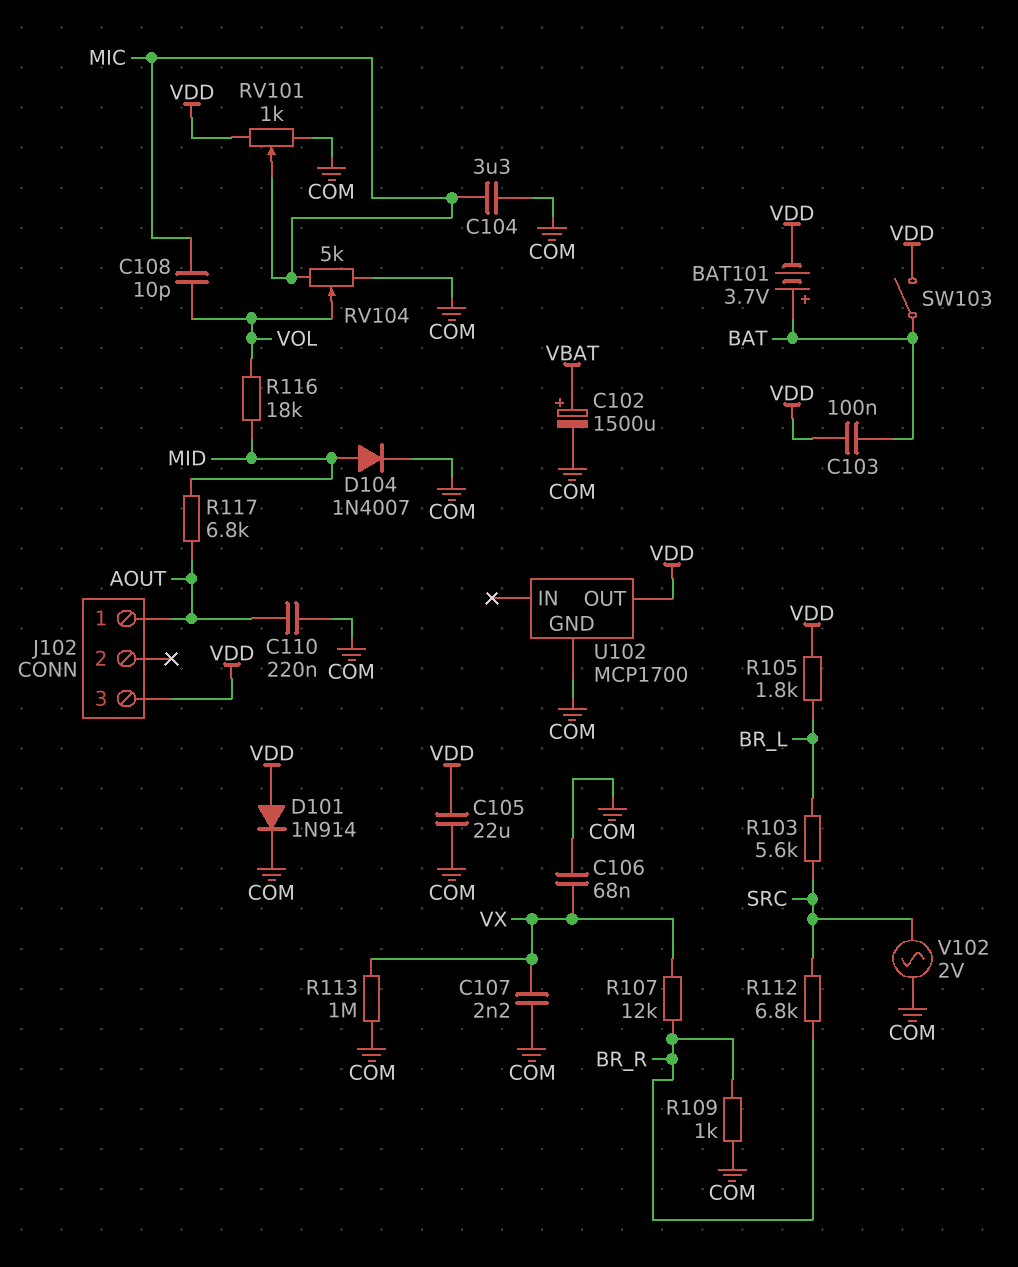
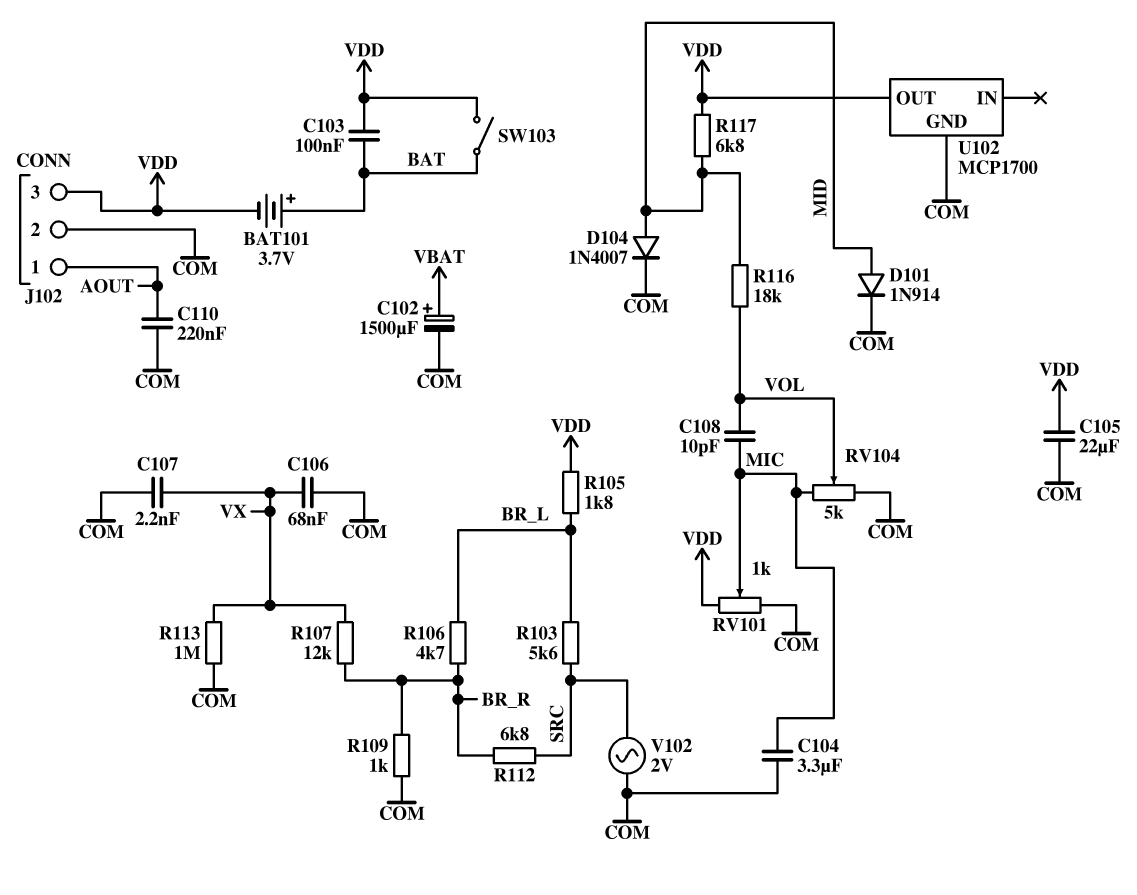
D101: diode 1N914 (A VDD, K COM) -> diode 1N914 (A MID, K COM)
J102 pin 2: none -> COM
R106: none -> 4.7k (BR_L, BR_R)
R117: 6.8k (AOUT, MID) -> 6.8k (MID, VDD)

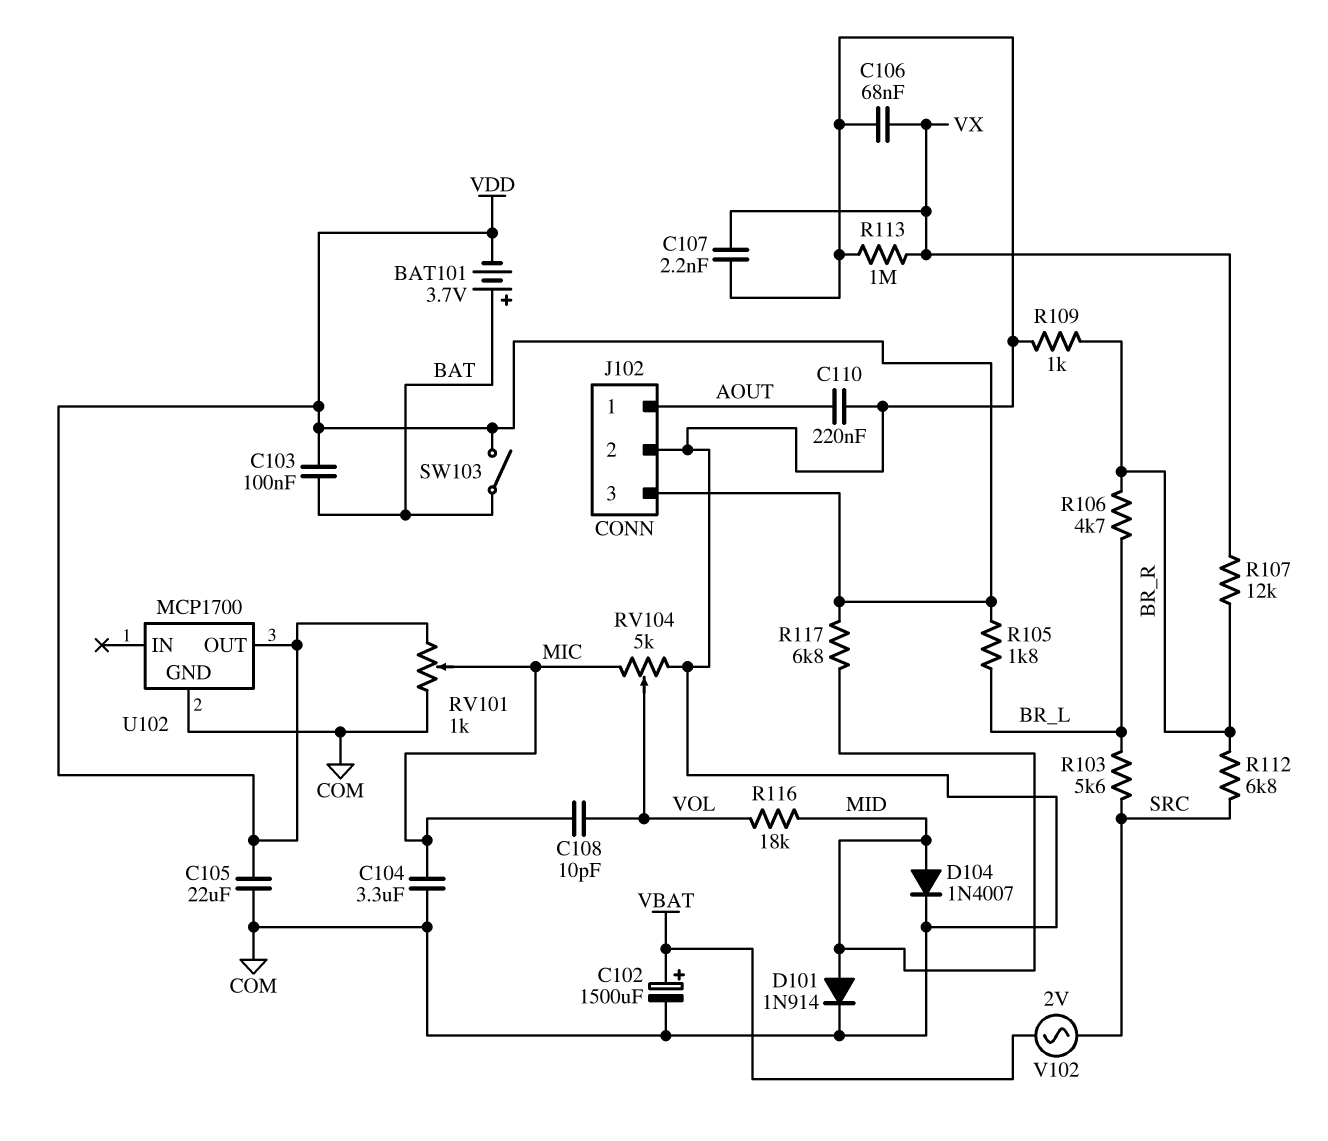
V102: AC 2V (COM, SRC) -> AC 2V (SRC, VBAT)

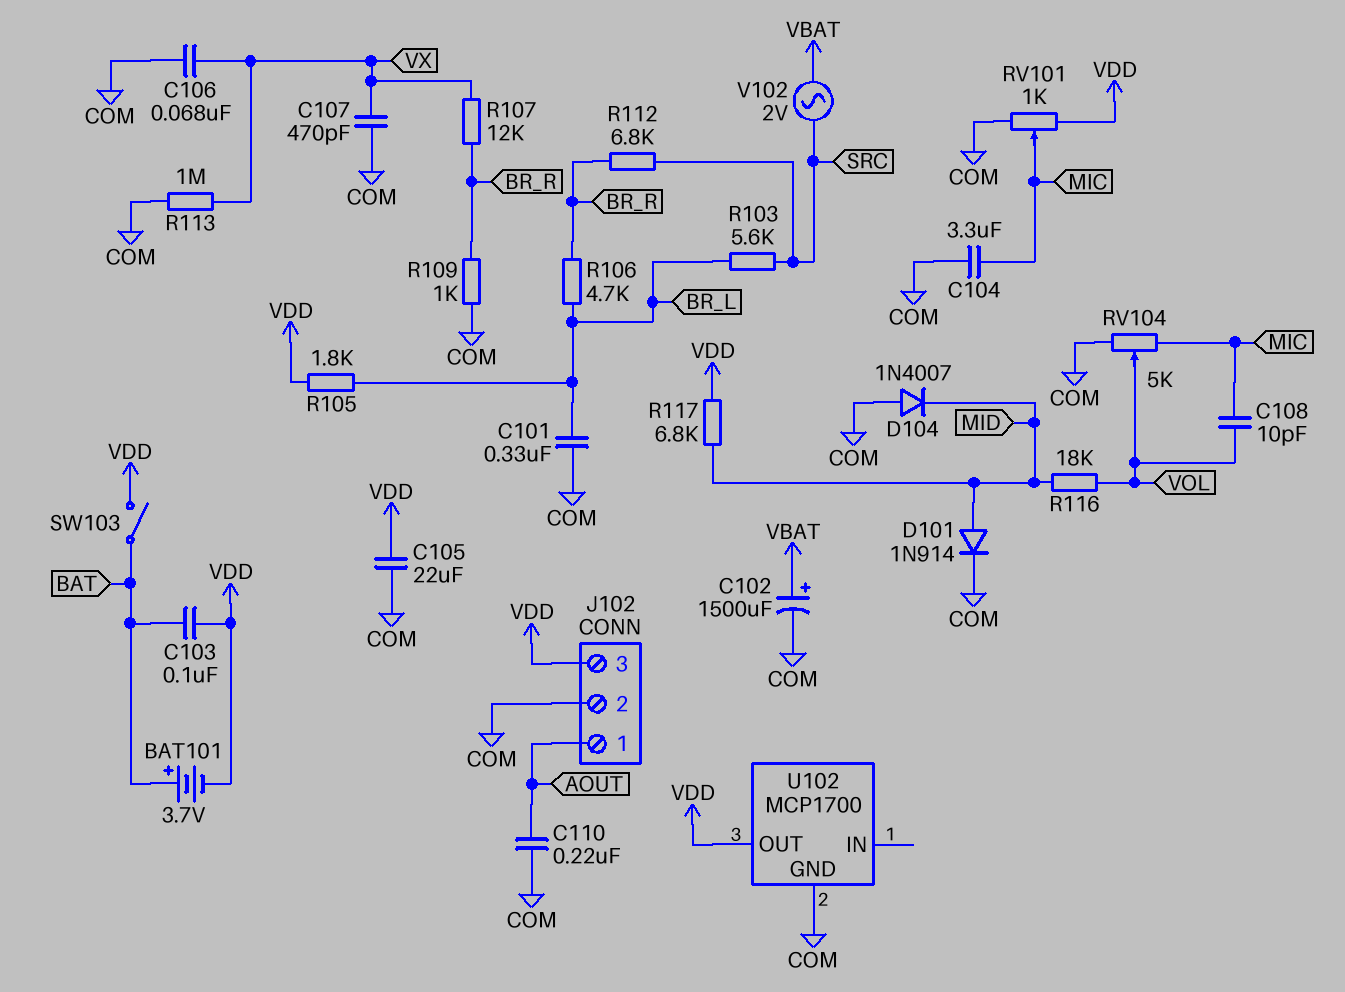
C101: none -> 330nF (BR_L, COM)
C107: 2.2nF (COM, VX) -> 470pF (COM, VX)
D104: diode 1N4007 (A MID, K COM) -> diode 1N4007 (A COM, K MID)

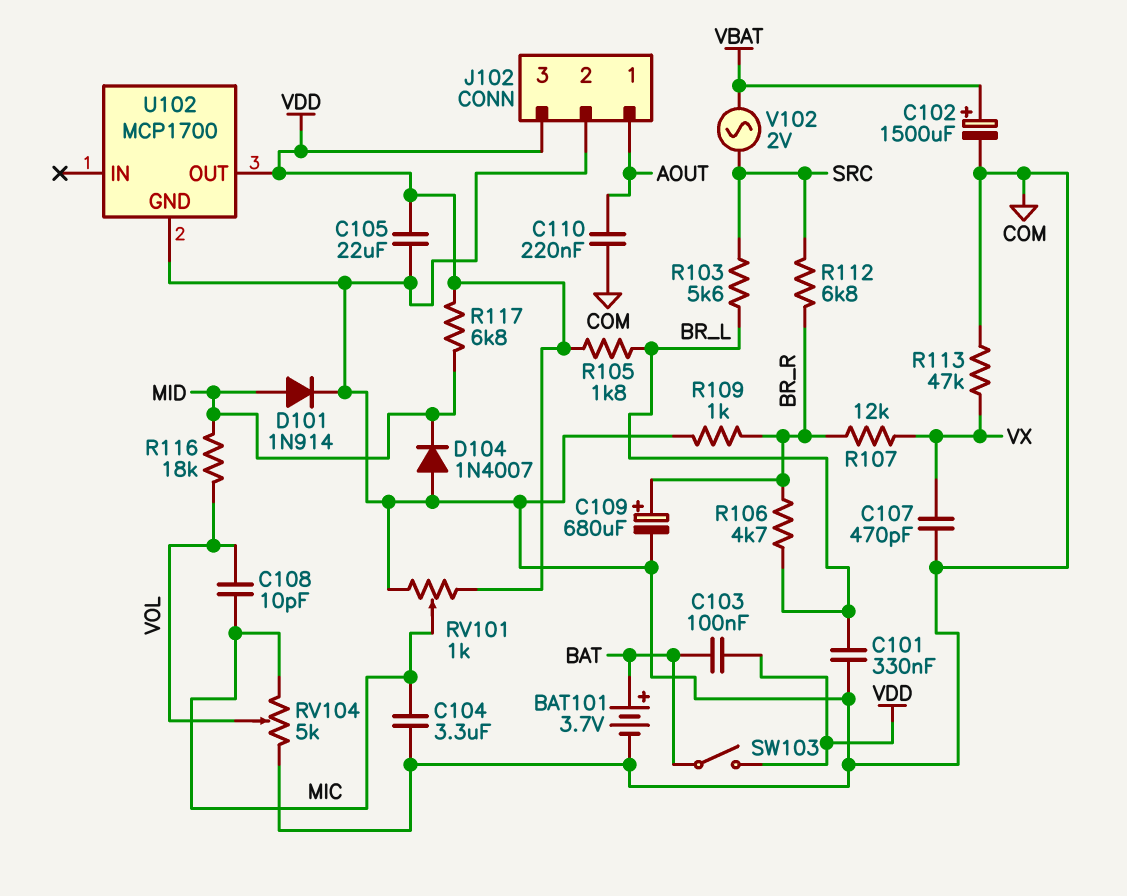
BAT101: 3.7V (plus BAT, minus VDD) -> 3.7V (plus BAT, minus COM)
C106: 68nF (COM, VX) -> none
C109: none -> 680uF (plus BR_R, minus COM)
R113: 1M (COM, VX) -> 47k (COM, VX)

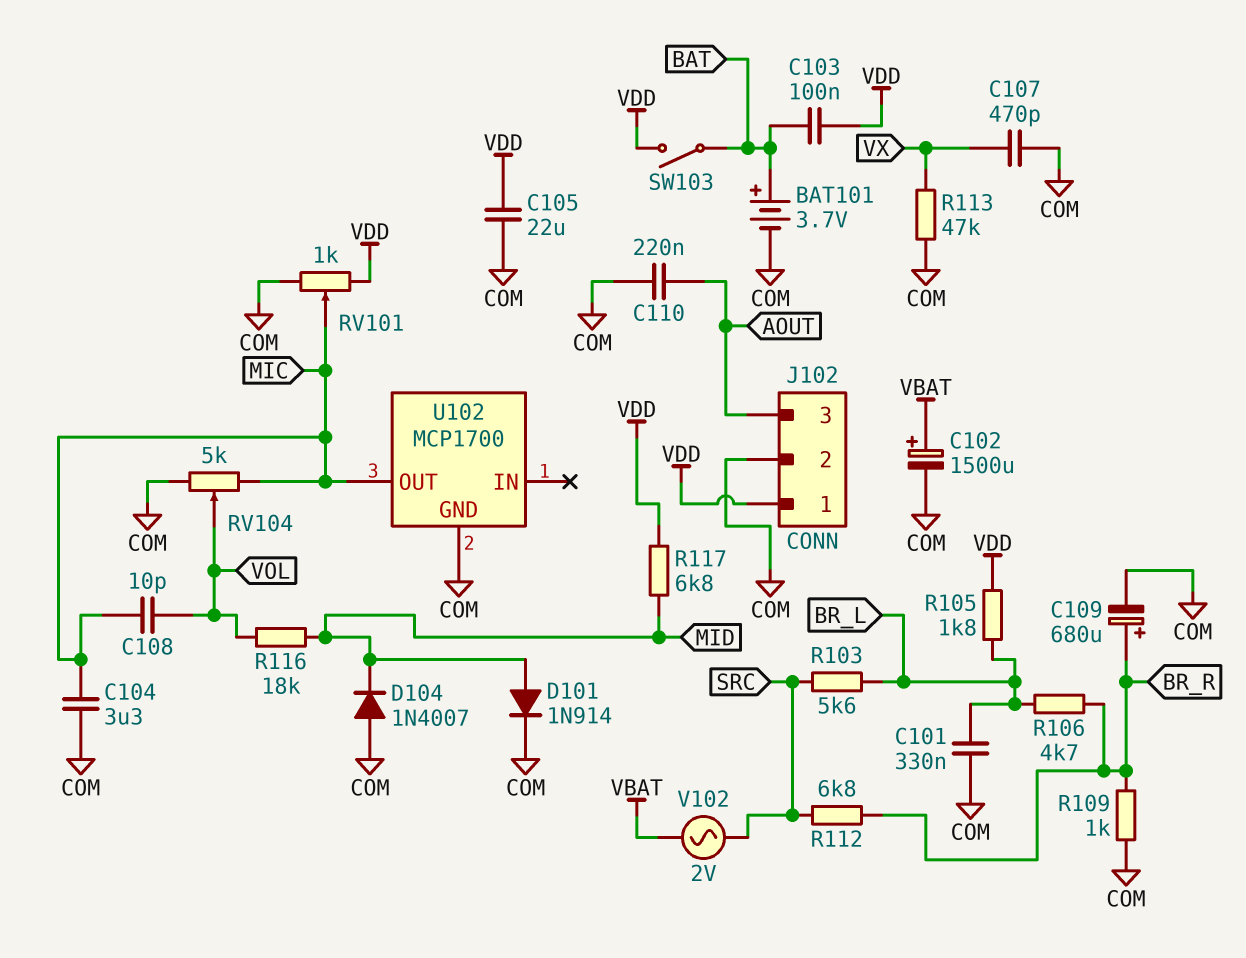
J102 pin 1: AOUT -> VDD
J102 pin 3: VDD -> AOUT
R107: 12k (BR_R, VX) -> none
U102 pin OUT: VDD -> MIC

